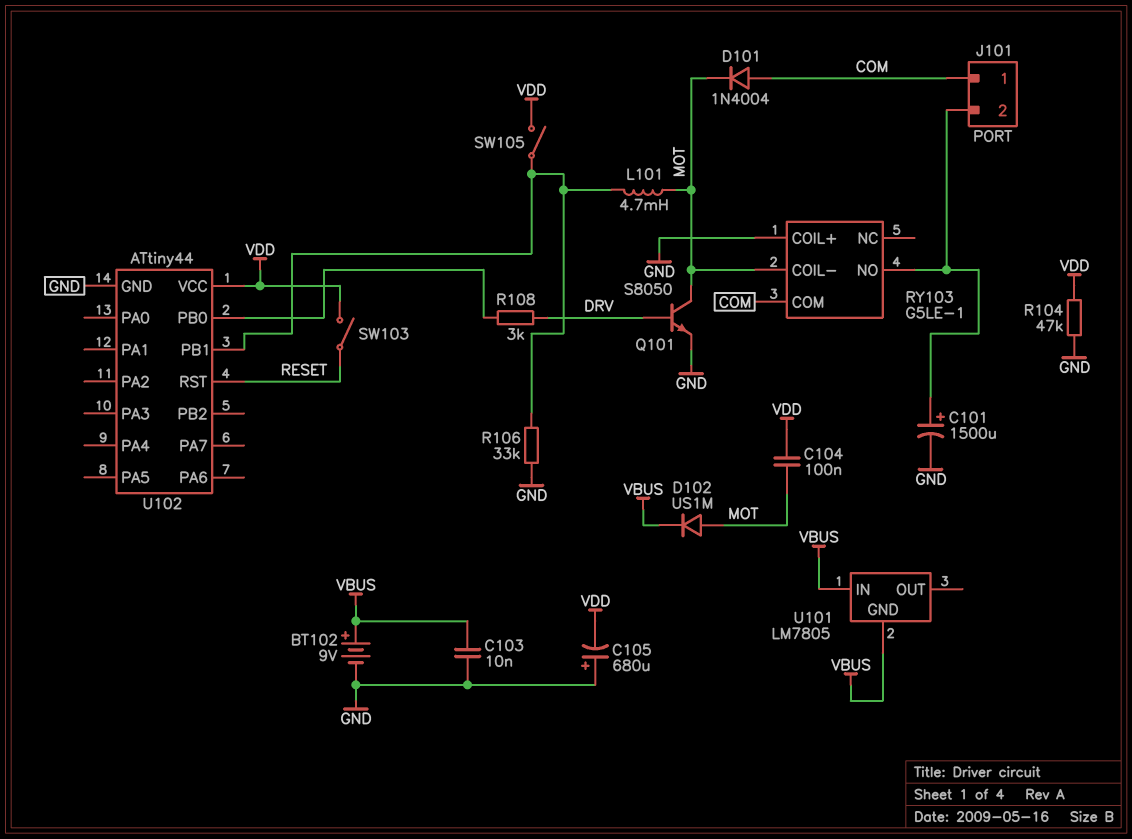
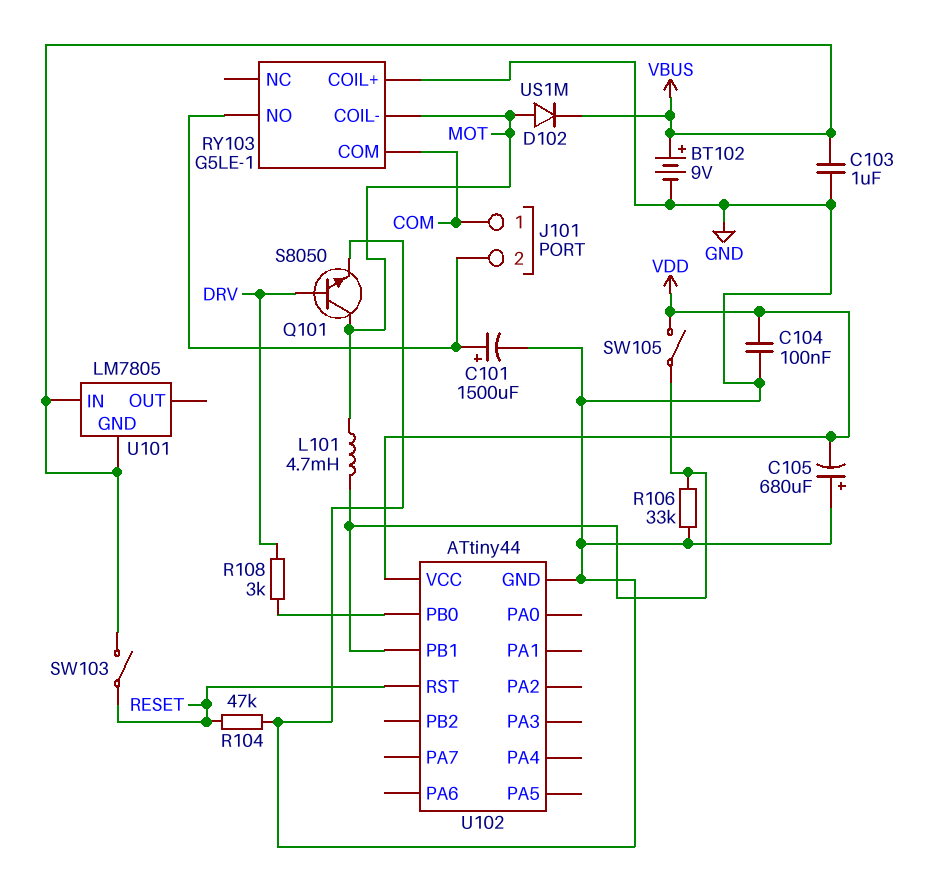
C103: 10nF (GND, VBUS) -> 1uF (GND, VBUS)
C104: 100nF (MOT, VDD) -> 100nF (GND, VDD)
D101: diode 1N4004 (A COM, K MOT) -> none
R104: 47k (GND, VDD) -> 47k (GND, RESET)
SW103: switch (RESET, VDD) -> switch (RESET, VBUS)

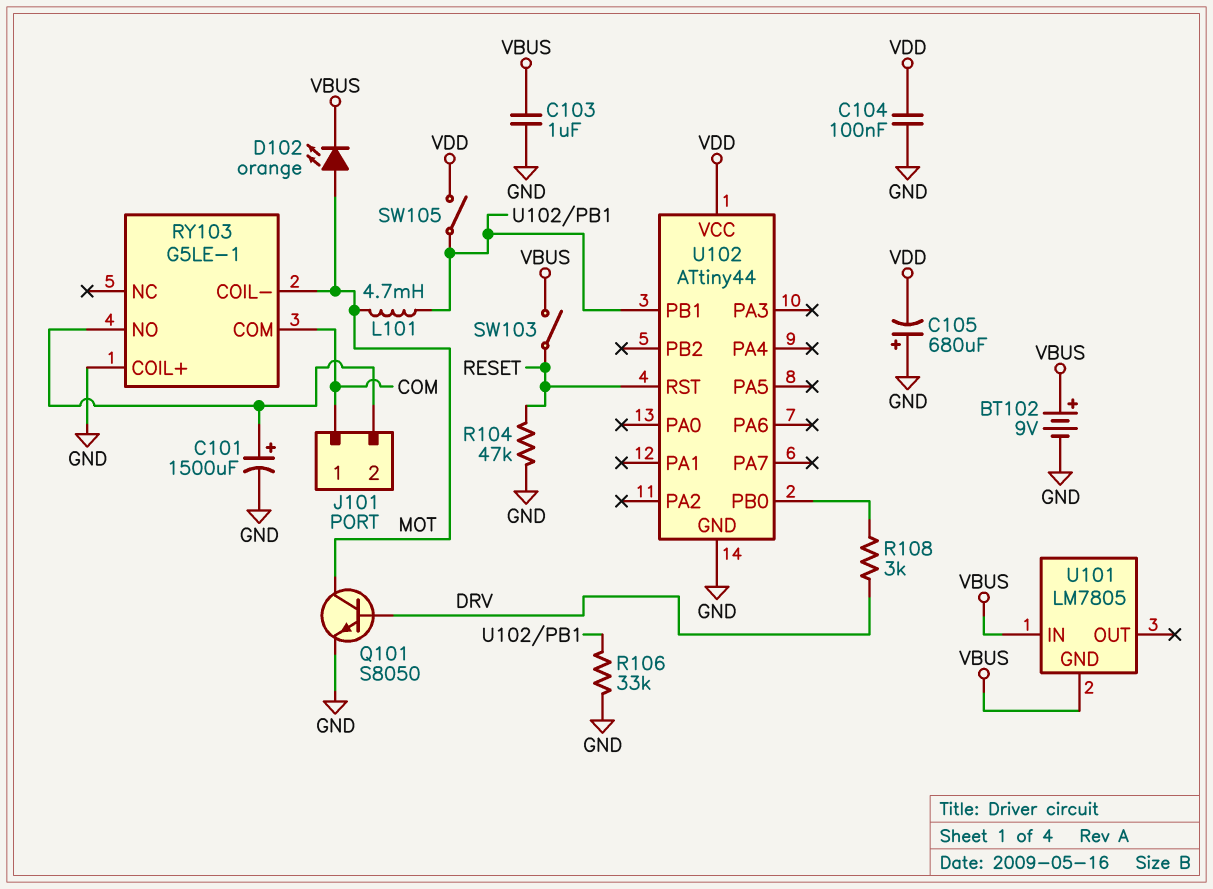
D102: diode US1M (A MOT, K VBUS) -> LED orange (A MOT, K VBUS)

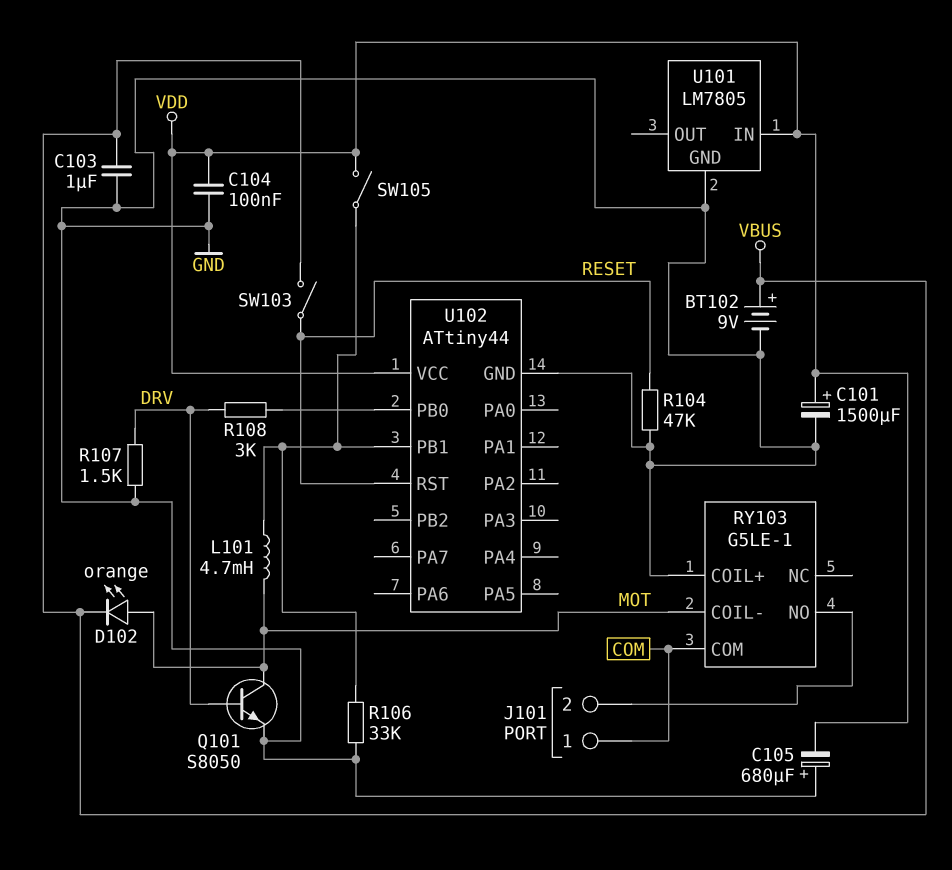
C101: 1500uF (plus J101/2, minus GND) -> 1500uF (plus VDD, minus GND)
R107: none -> 1.5k (DRV, GND)
U101 pin GND: VBUS -> GND
U101 pin IN: VBUS -> VDD

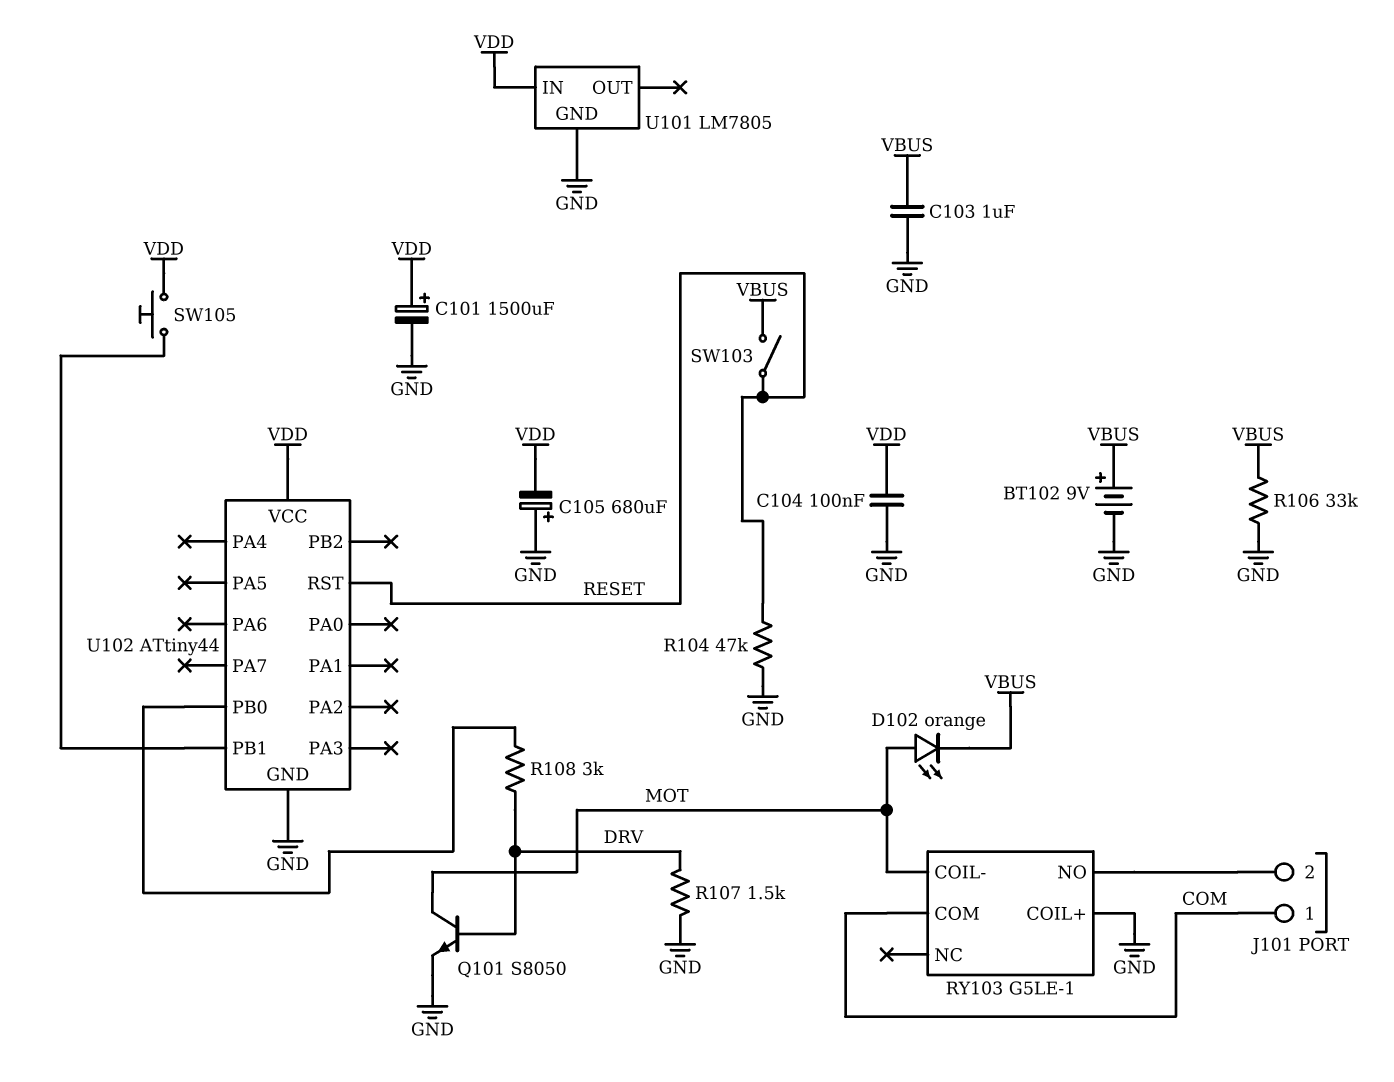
L101: 4.7mH (MOT, U102/PB1) -> none
R106: 33k (GND, U102/PB1) -> 33k (GND, VBUS)
SW105: switch (U102/PB1, VDD) -> button (U102/PB1, VDD)

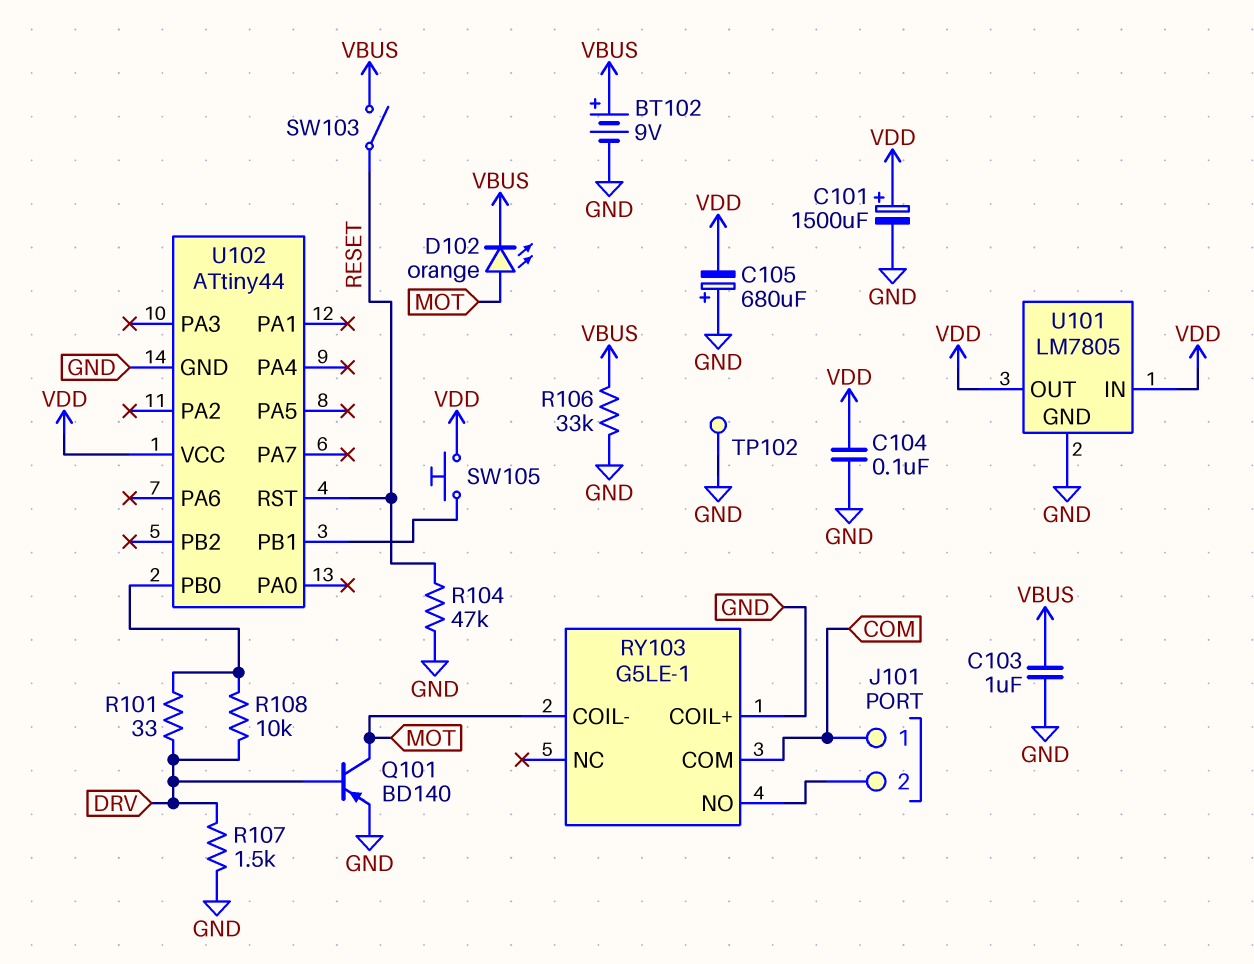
Q101: NPN S8050 (B DRV, C MOT, E GND) -> PNP BD140 (B DRV, C MOT, E GND)
R101: none -> 33 (DRV, U102/PB0)
R108: 3k (DRV, U102/PB0) -> 10k (DRV, U102/PB0)
TP102: none -> test point (GND)
U101 pin OUT: none -> VDD

